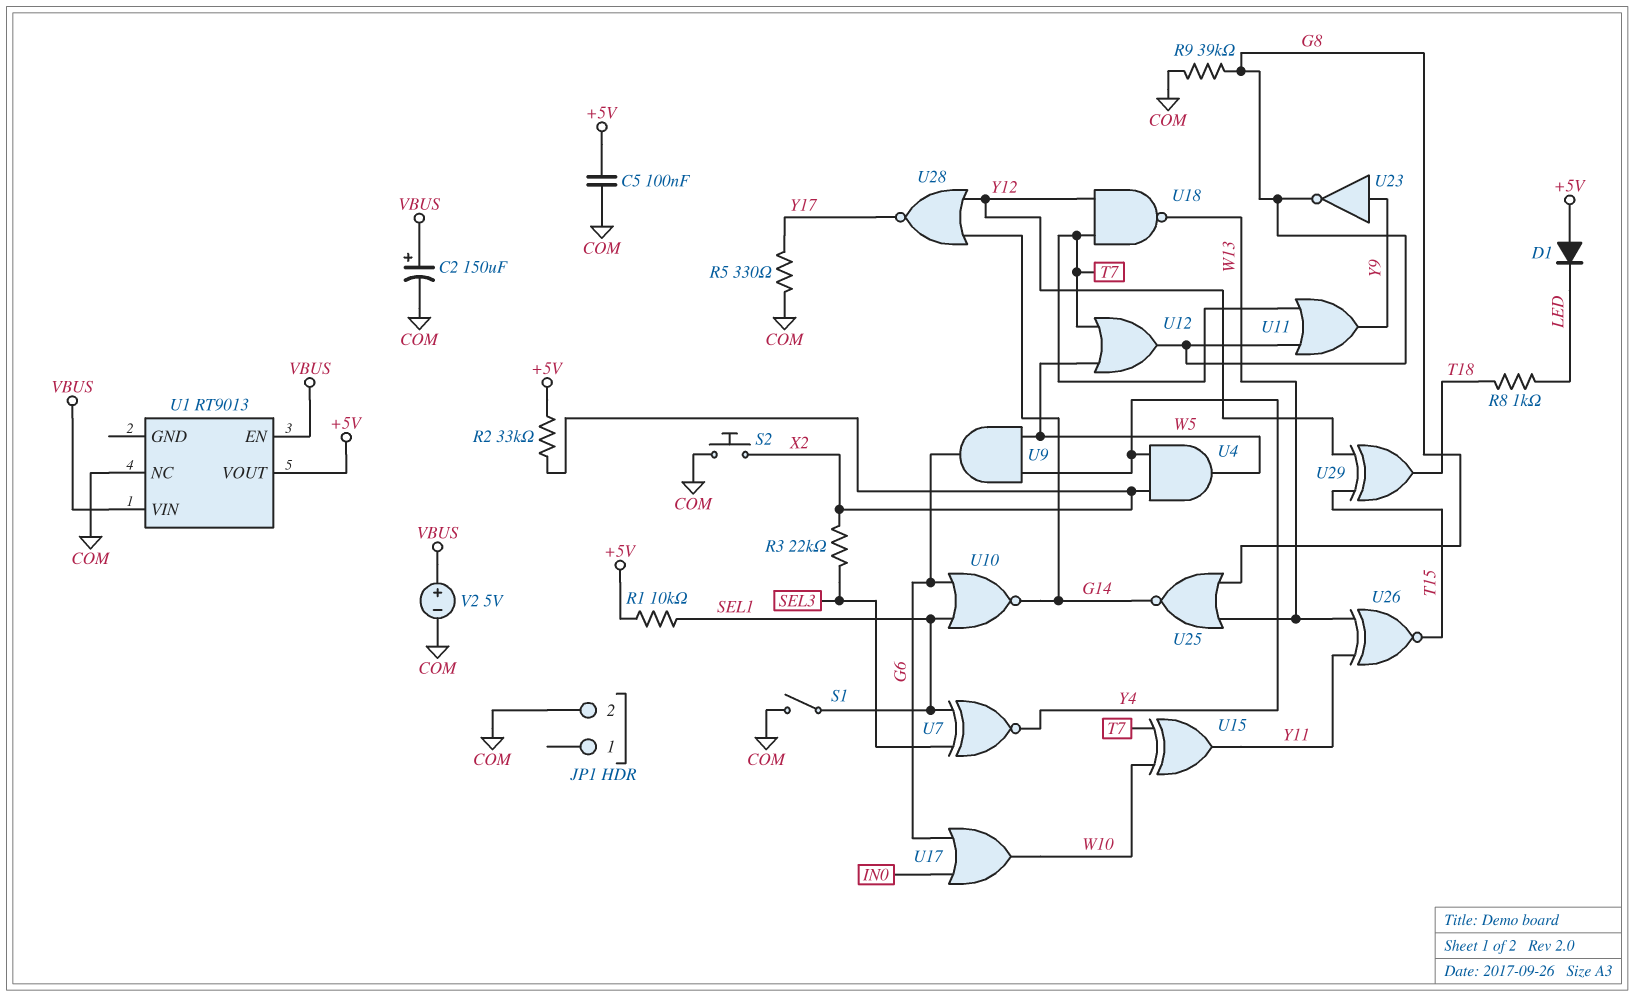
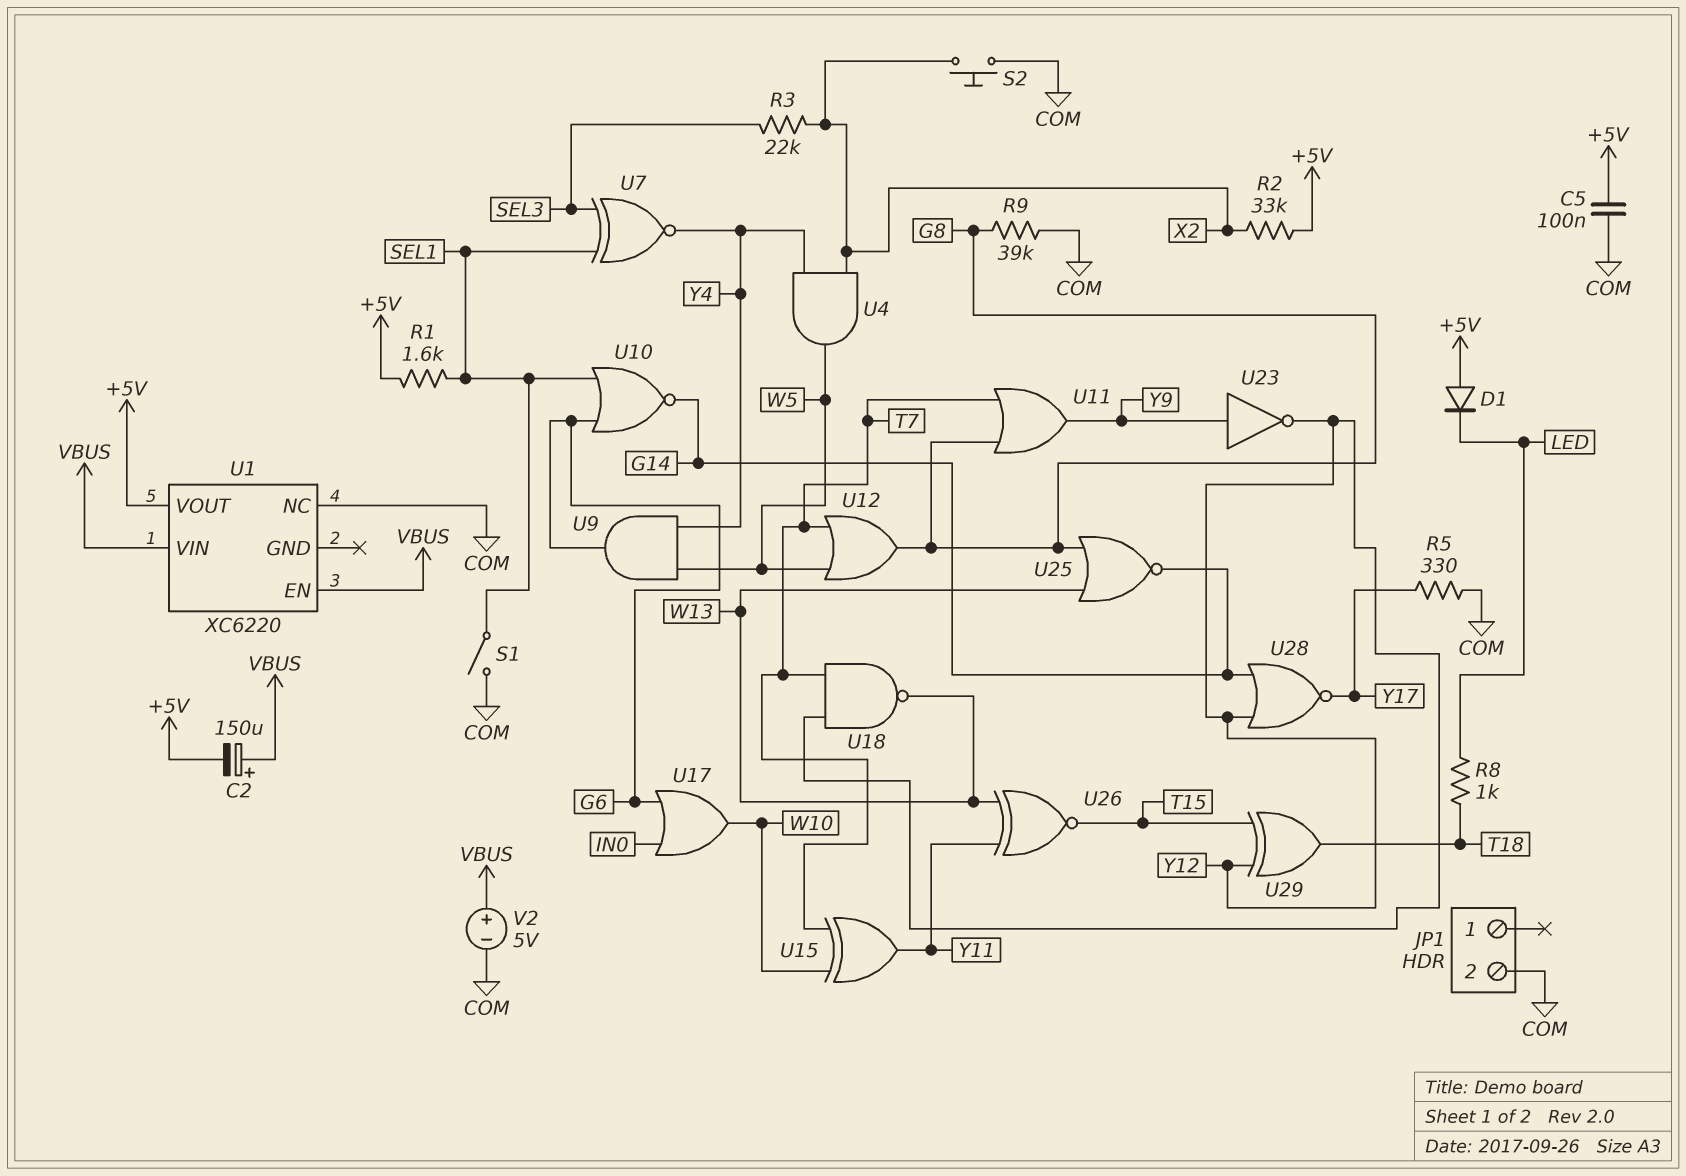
C2: 150uF (plus VBUS, minus COM) -> 150uF (plus VBUS, minus +5V)
R1: 10k (+5V, SEL1) -> 1.6k (+5V, SEL1)
U1: RT9013 -> XC6220
U23: NOT (in Y9, out G8) -> NOT (in Y9, out Y12)

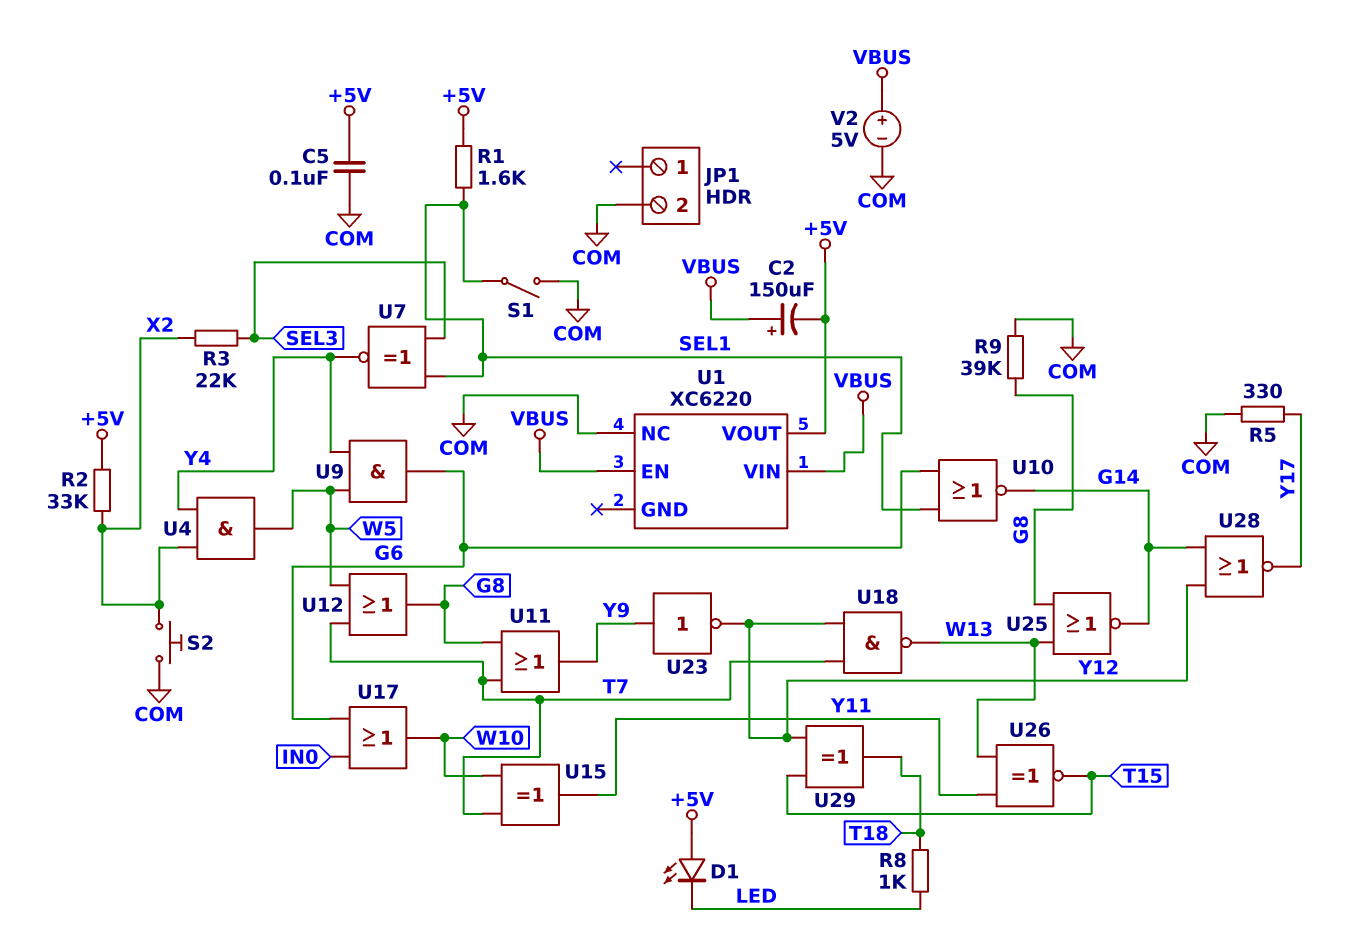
D1: diode (A +5V, K LED) -> LED (A +5V, K LED)

